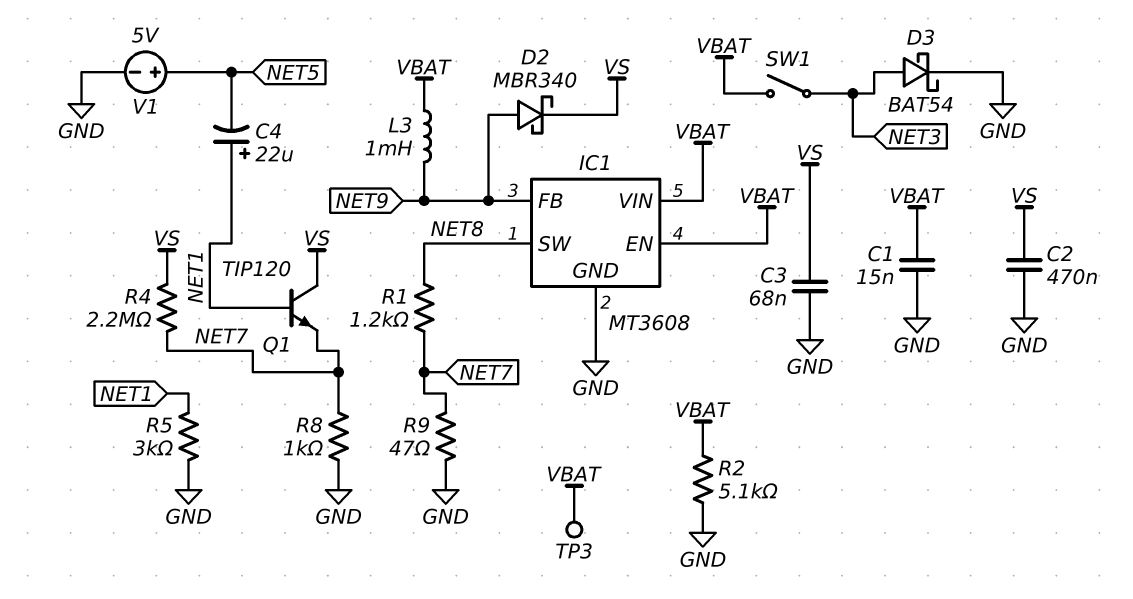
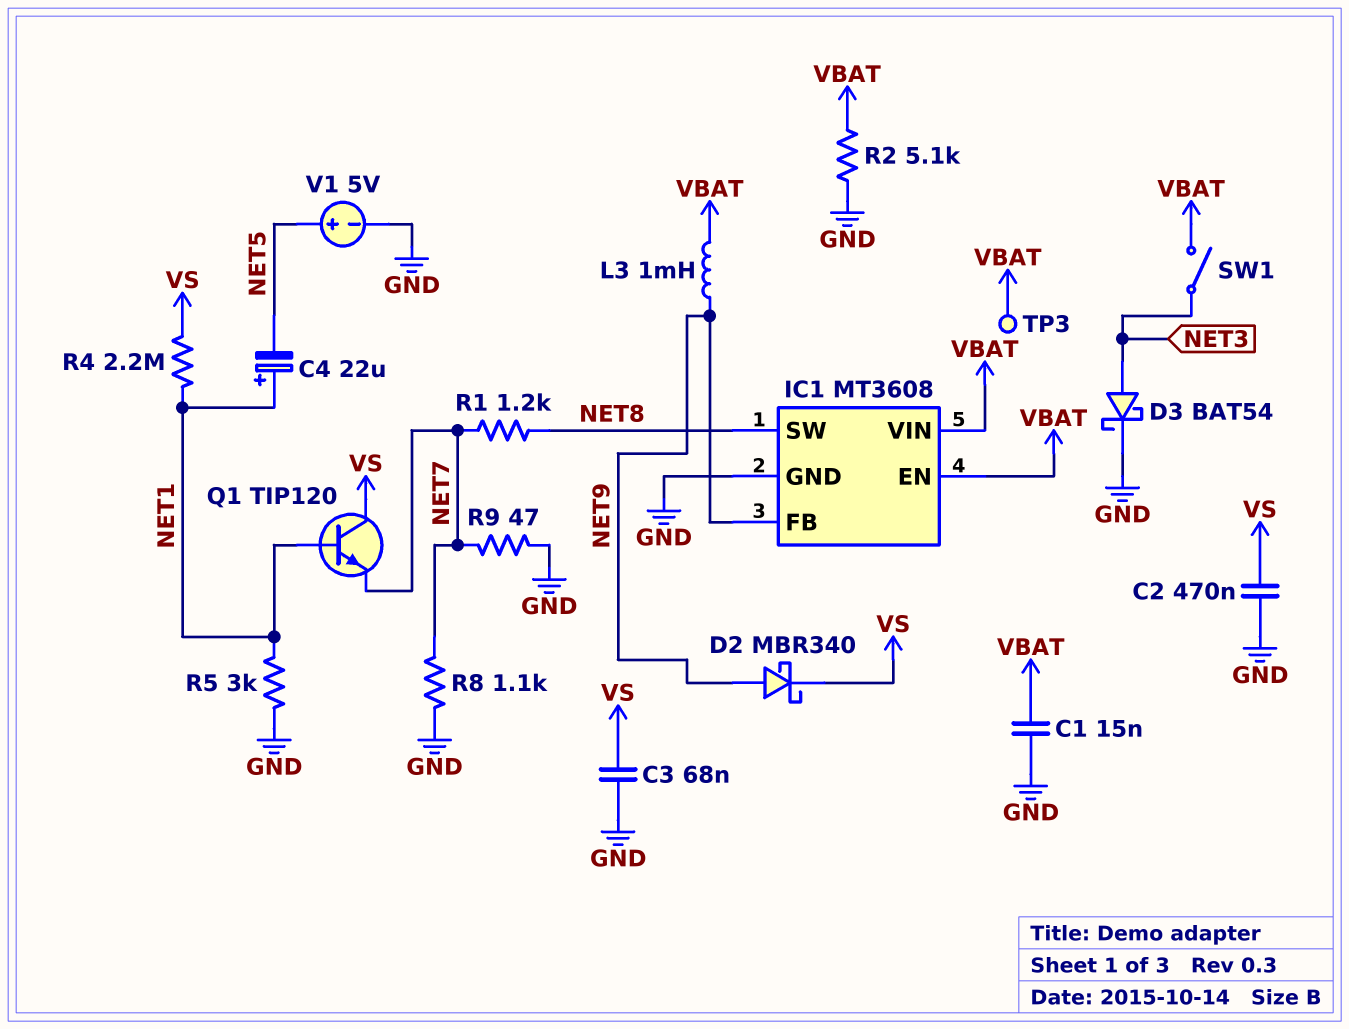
R4: 2.2M (NET7, VS) -> 2.2M (NET1, VS)
R8: 1k (GND, NET7) -> 1.1k (GND, NET7)

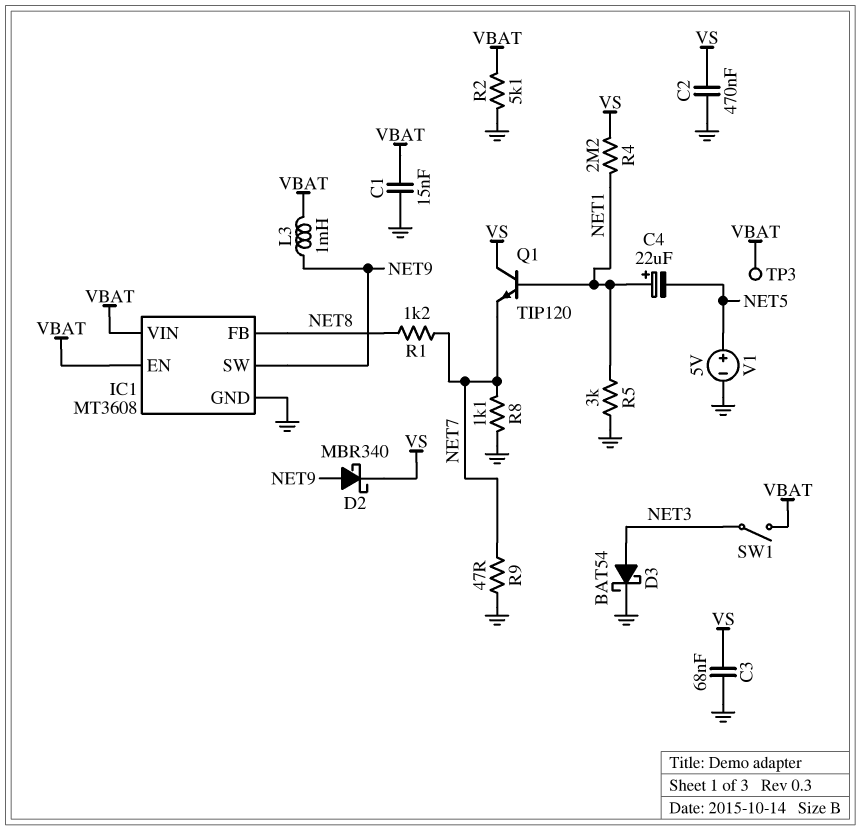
IC1 pin FB: NET9 -> NET8
IC1 pin SW: NET8 -> NET9

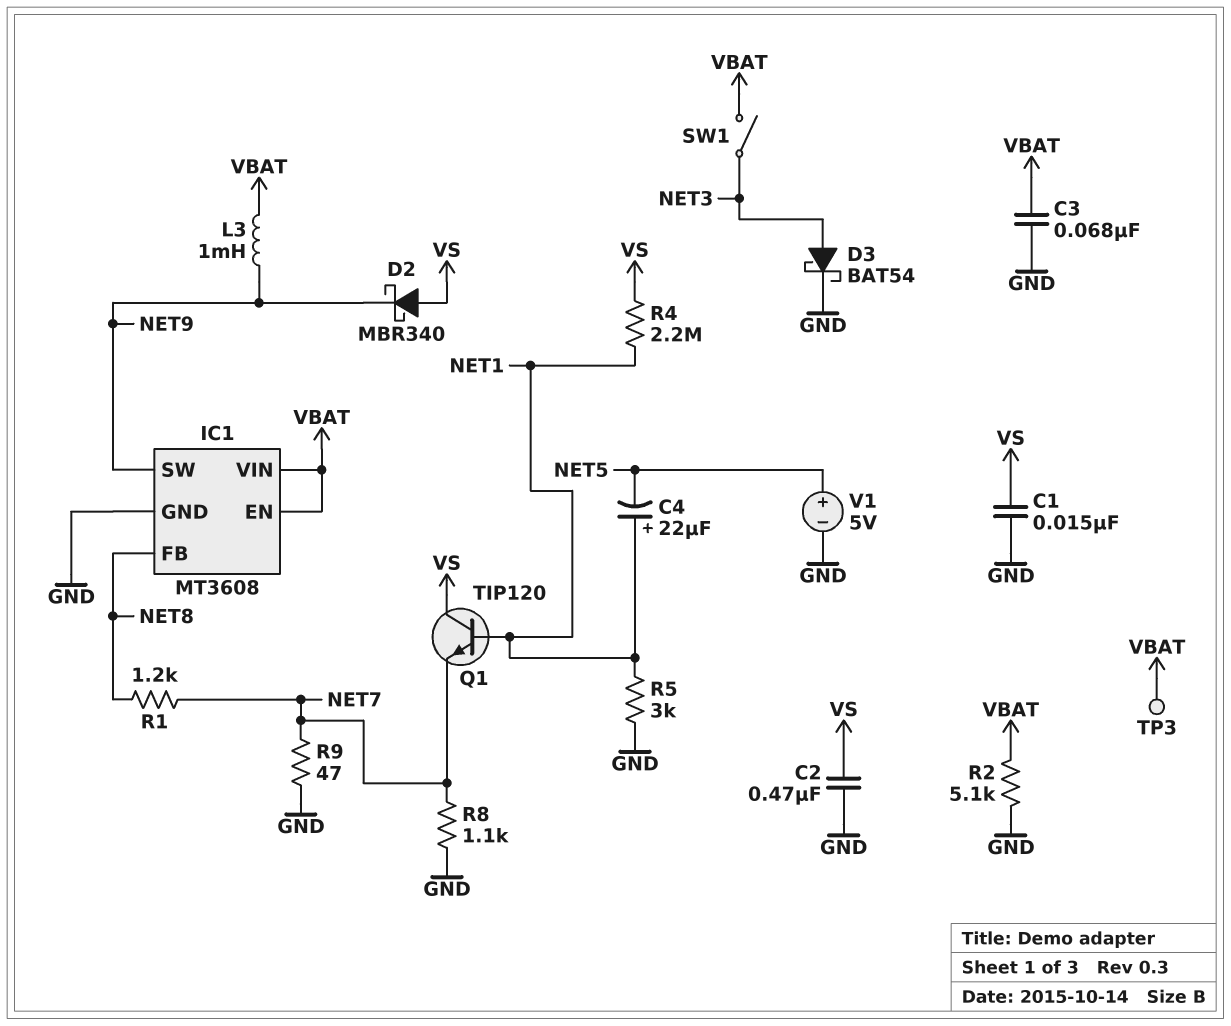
C1: 15nF (GND, VBAT) -> 15nF (GND, VS)
C3: 68nF (GND, VS) -> 68nF (GND, VBAT)
D2: schottky MBR340 (A NET9, K VS) -> schottky MBR340 (A VS, K NET9)

